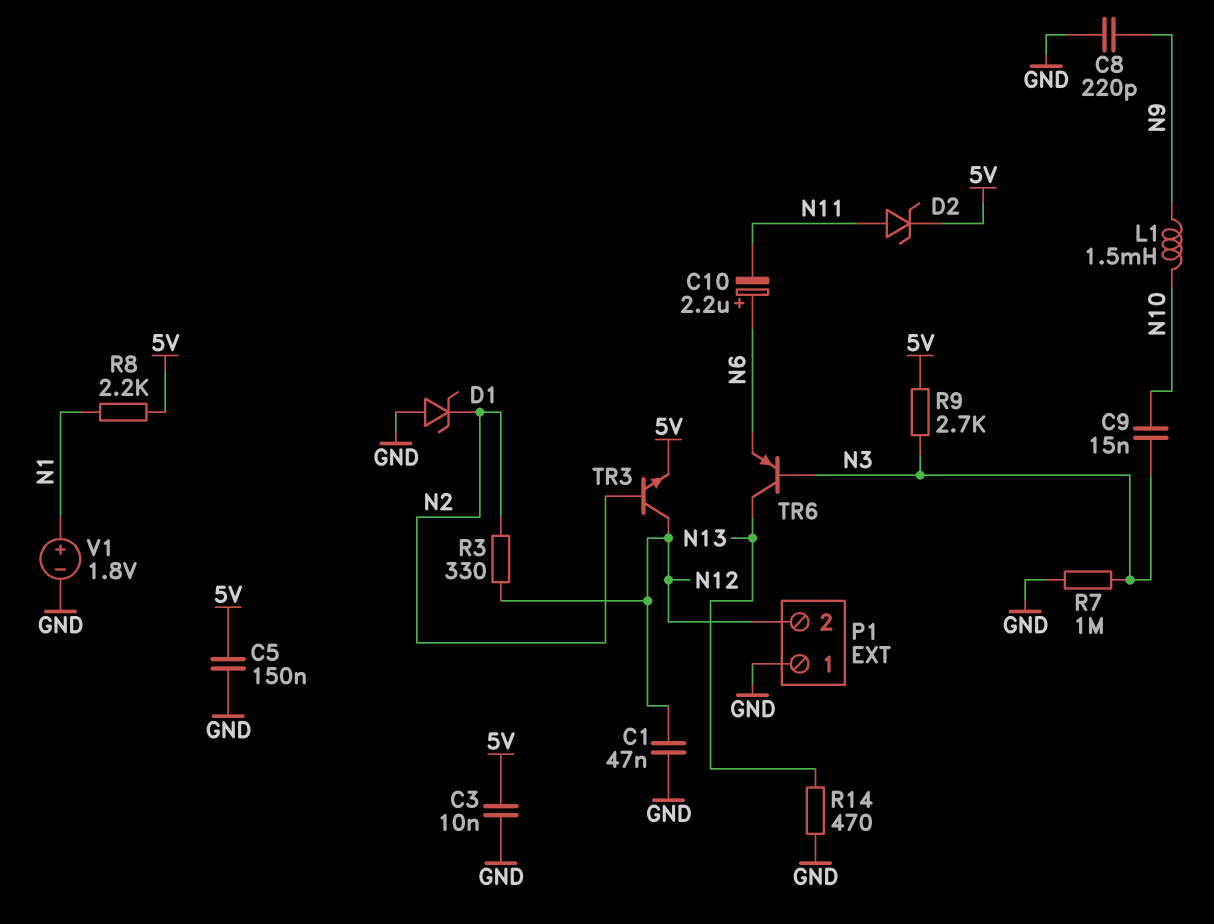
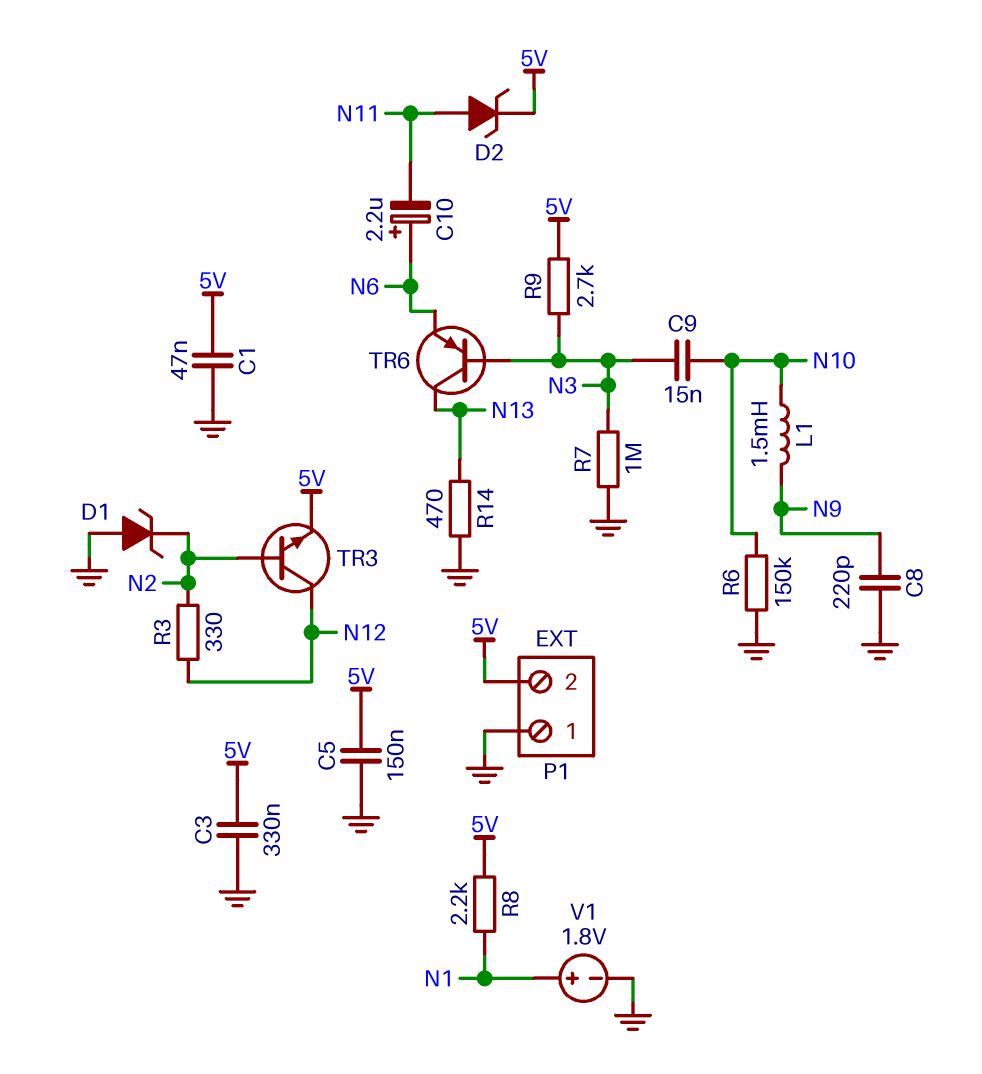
C1: 47nF (GND, N12) -> 47nF (5V, GND)
C3: 10nF (5V, GND) -> 330nF (5V, GND)
P1 pin 2: N12 -> 5V
R6: none -> 150k (GND, N10)

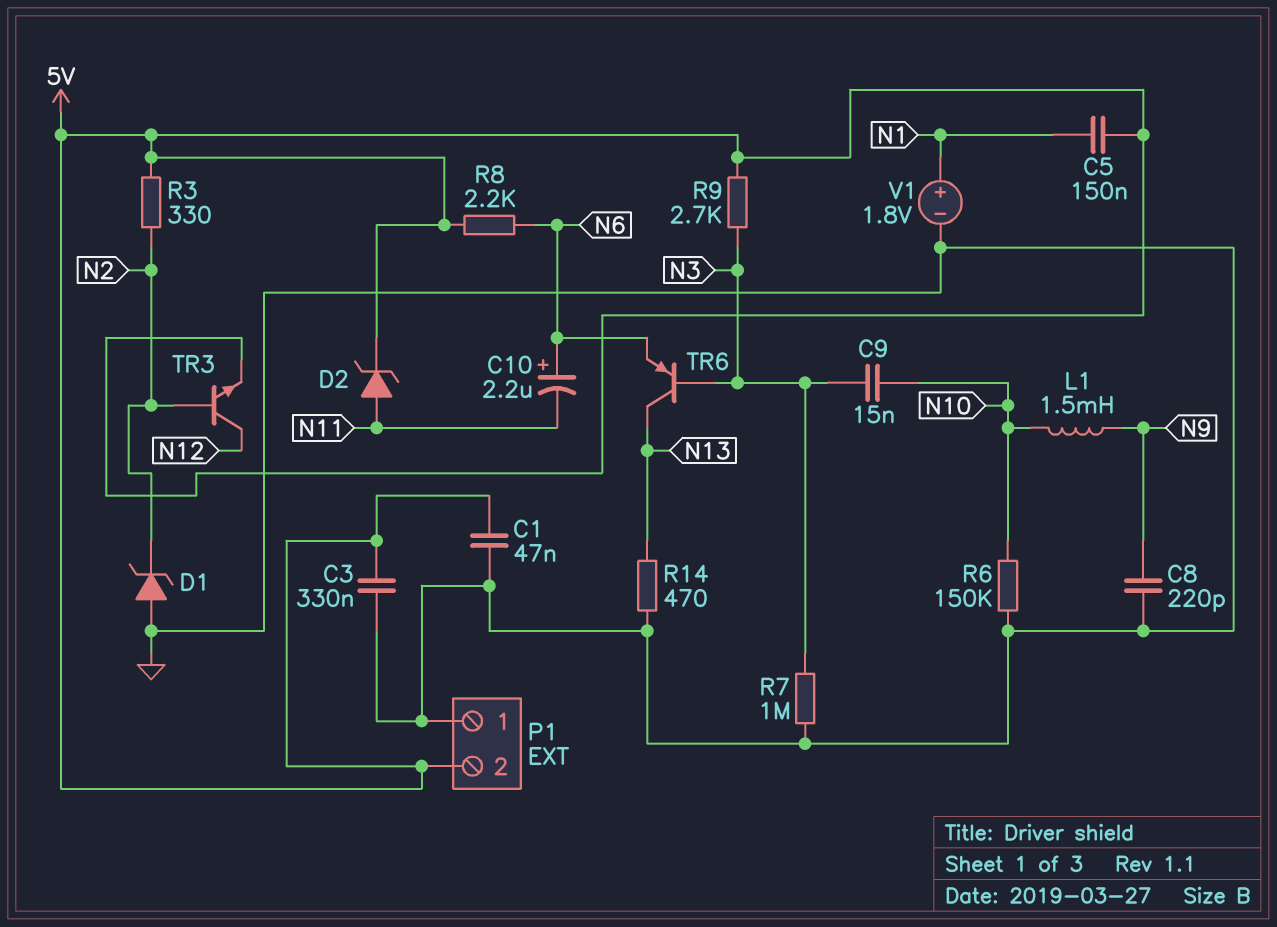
C5: 150nF (5V, GND) -> 150nF (5V, N1)
R3: 330 (N2, N12) -> 330 (5V, N2)
R8: 2.2k (5V, N1) -> 2.2k (5V, N6)

